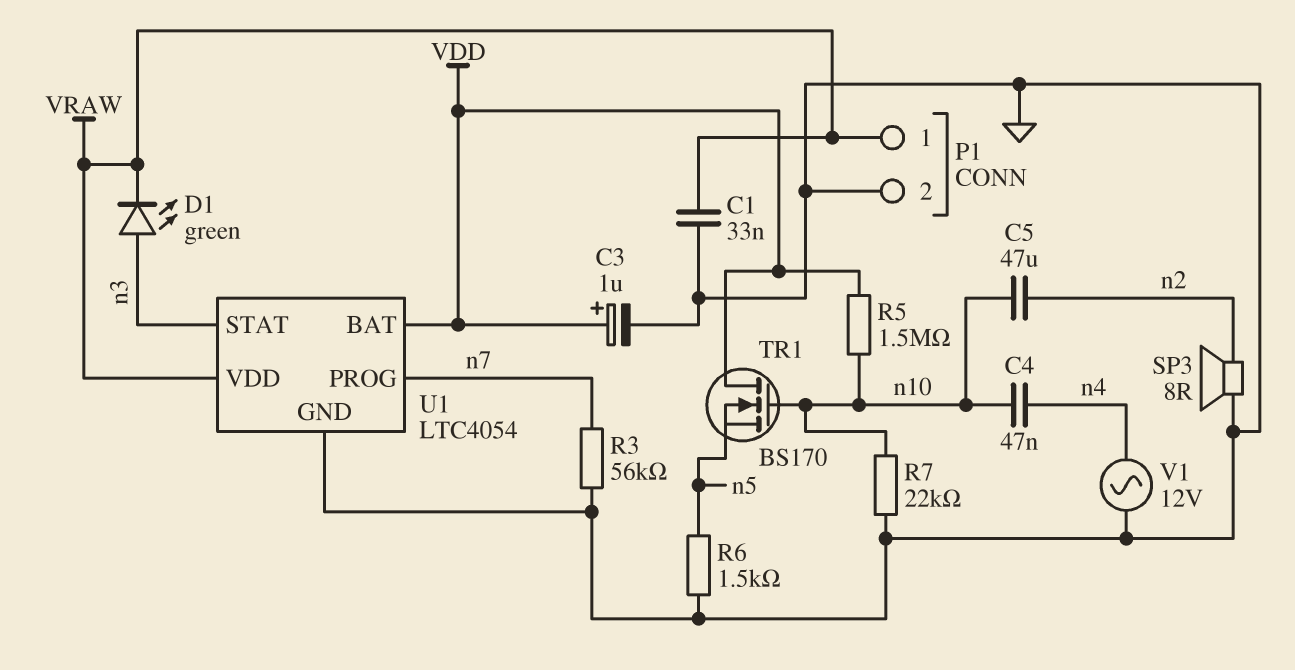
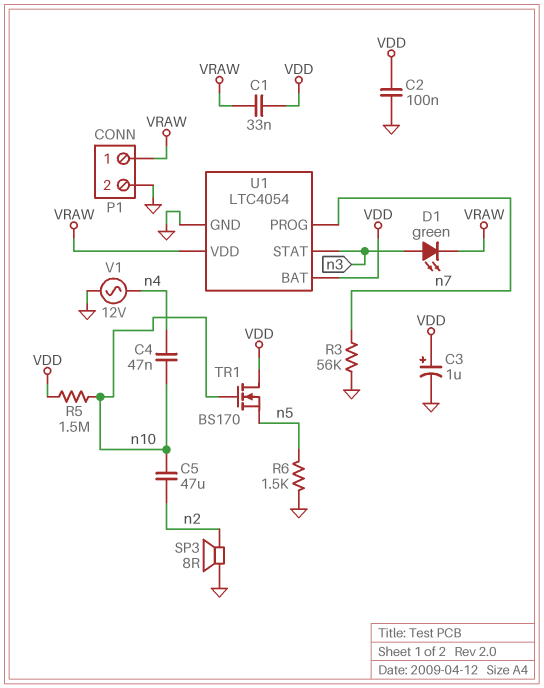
C1: 33nF (GND, VRAW) -> 33nF (VDD, VRAW)
C2: none -> 100nF (GND, VDD)
R7: 22k (GND, n10) -> none

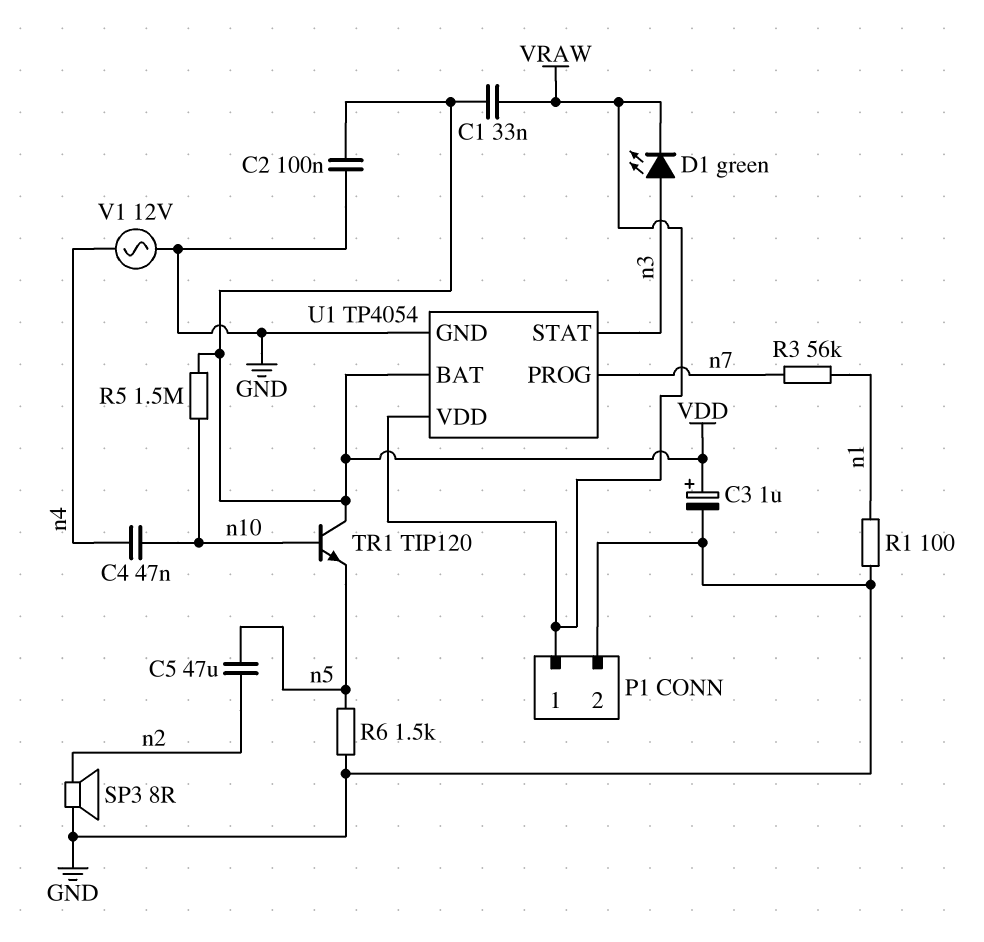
C5: 47uF (n2, n10) -> 47uF (n2, n5)
R1: none -> 100 (GND, n1)
R3: 56k (GND, n7) -> 56k (n1, n7)
TR1: NMOS BS170 (G n10, D VDD, S n5) -> NPN TIP120 (B n10, C VDD, E n5)
U1: LTC4054 -> TP4054

